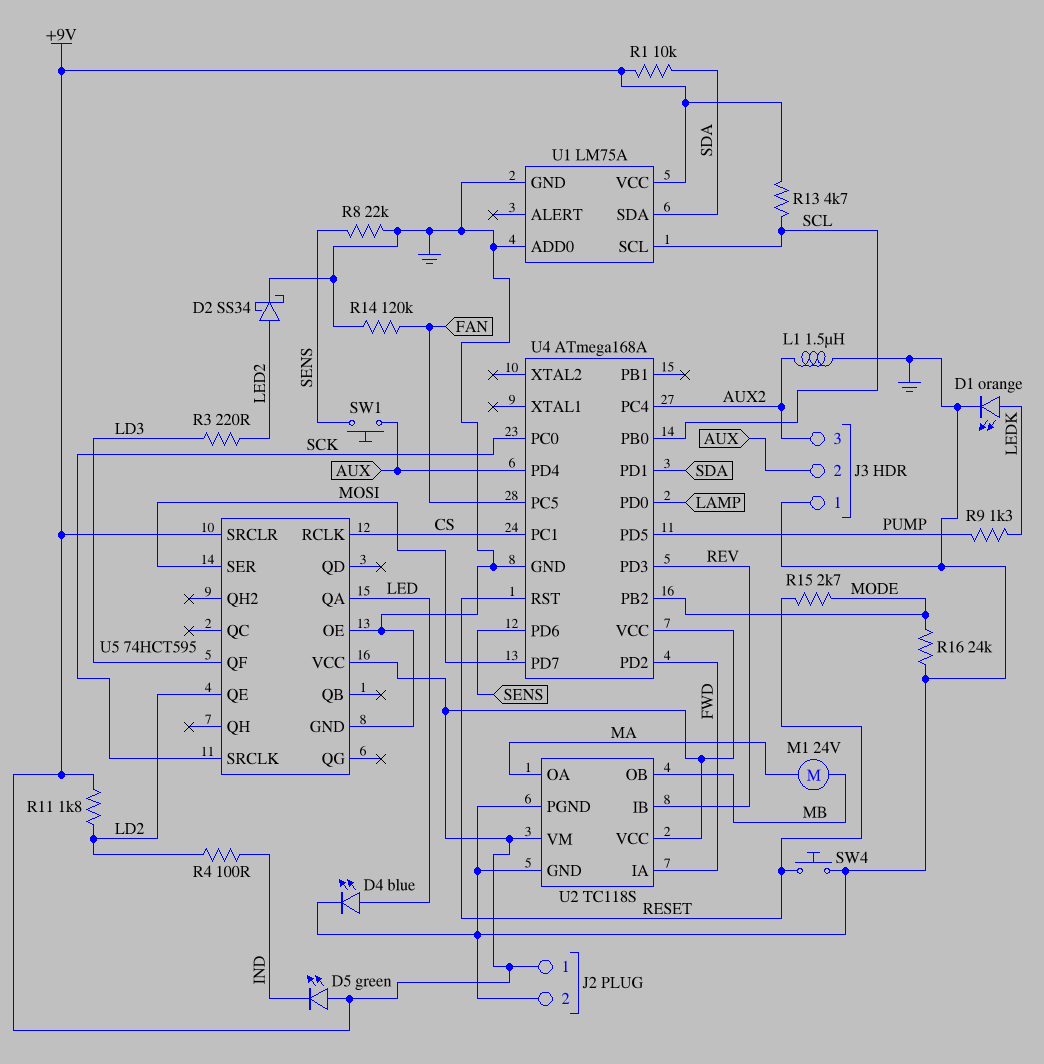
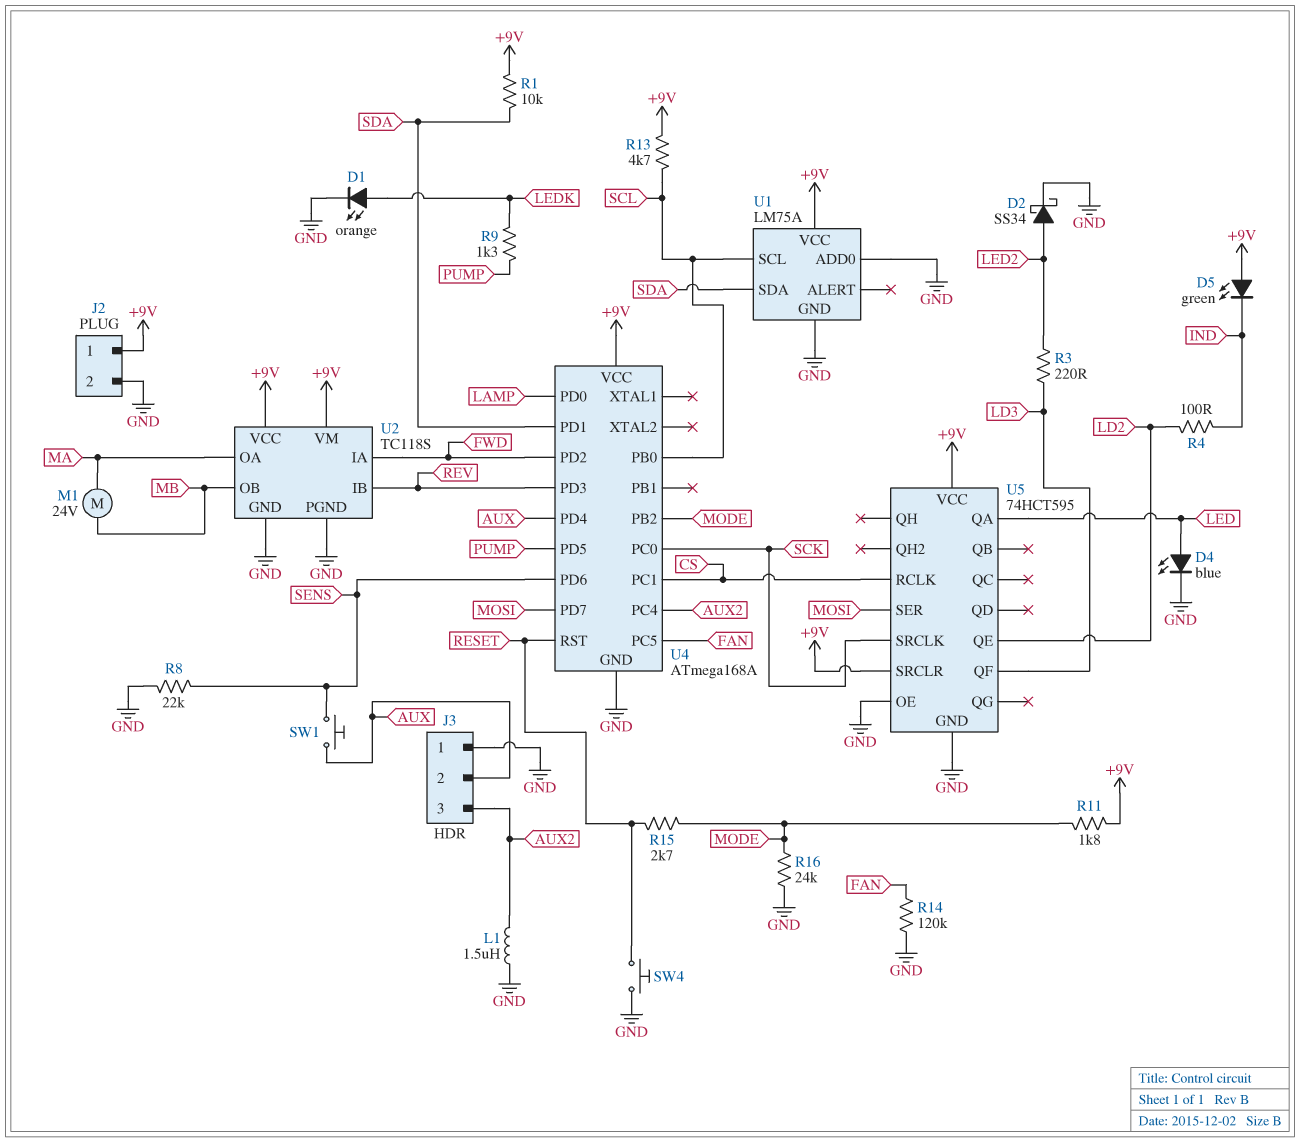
R11: 1.8k (+9V, LD2) -> 1.8k (+9V, MODE)

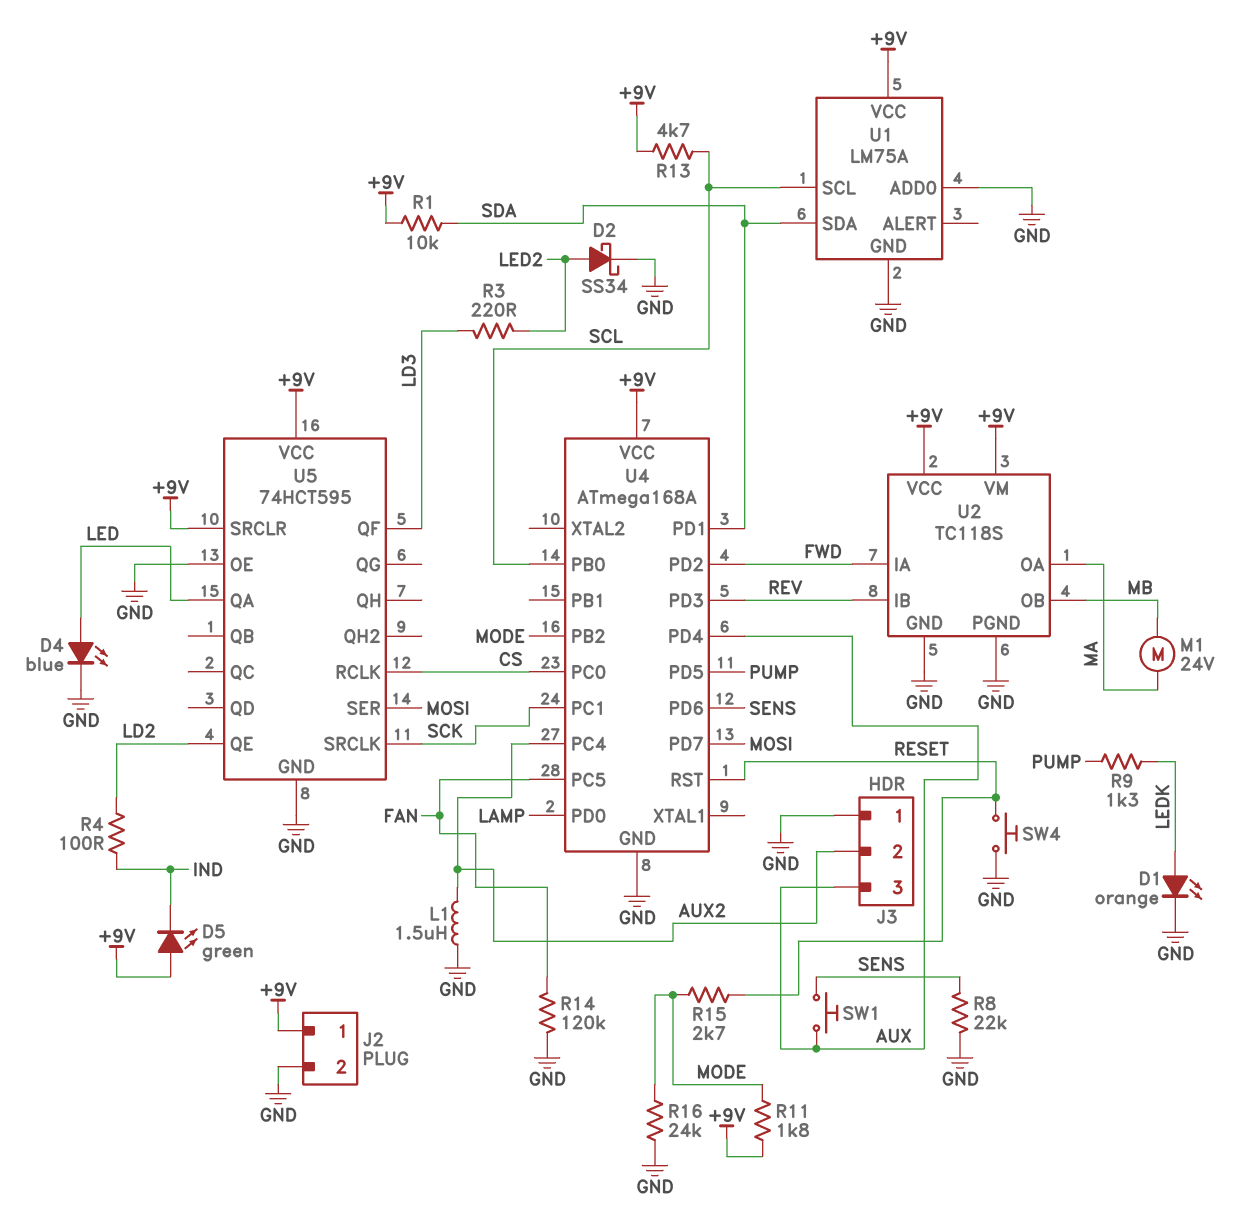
J3 pin 2: AUX -> AUX2
J3 pin 3: AUX2 -> AUX
U4 pin PC0: SCK -> CS
U4 pin PC1: CS -> SCK

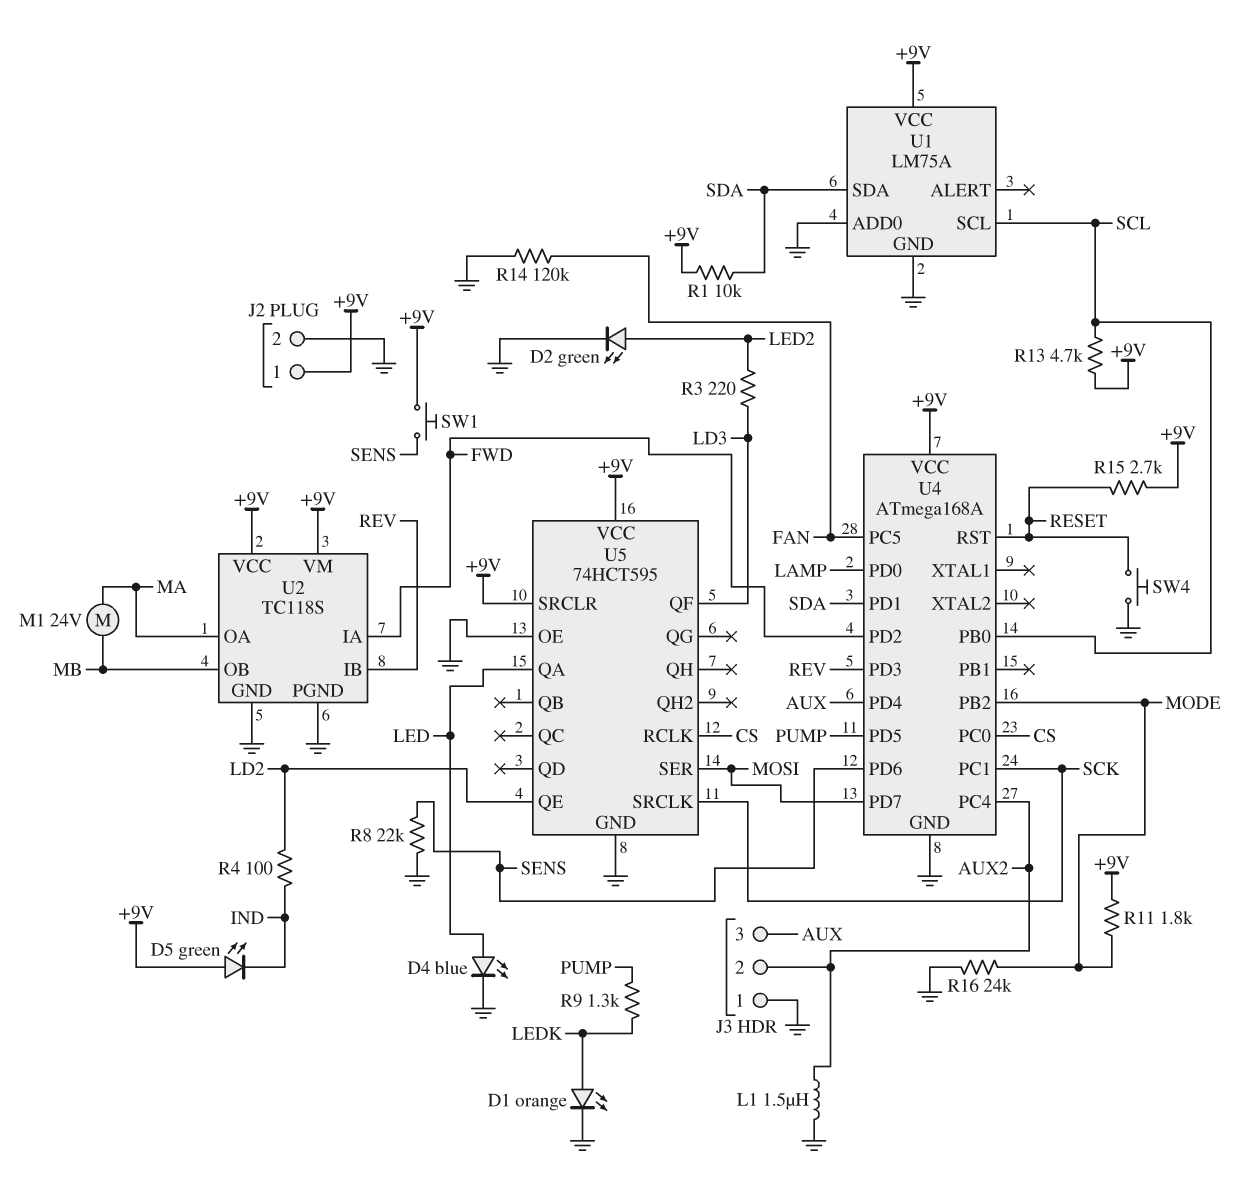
D2: schottky SS34 (A LED2, K GND) -> LED green (A LED2, K GND)
R15: 2.7k (MODE, RESET) -> 2.7k (+9V, RESET)
SW1: button (AUX, SENS) -> button (+9V, SENS)

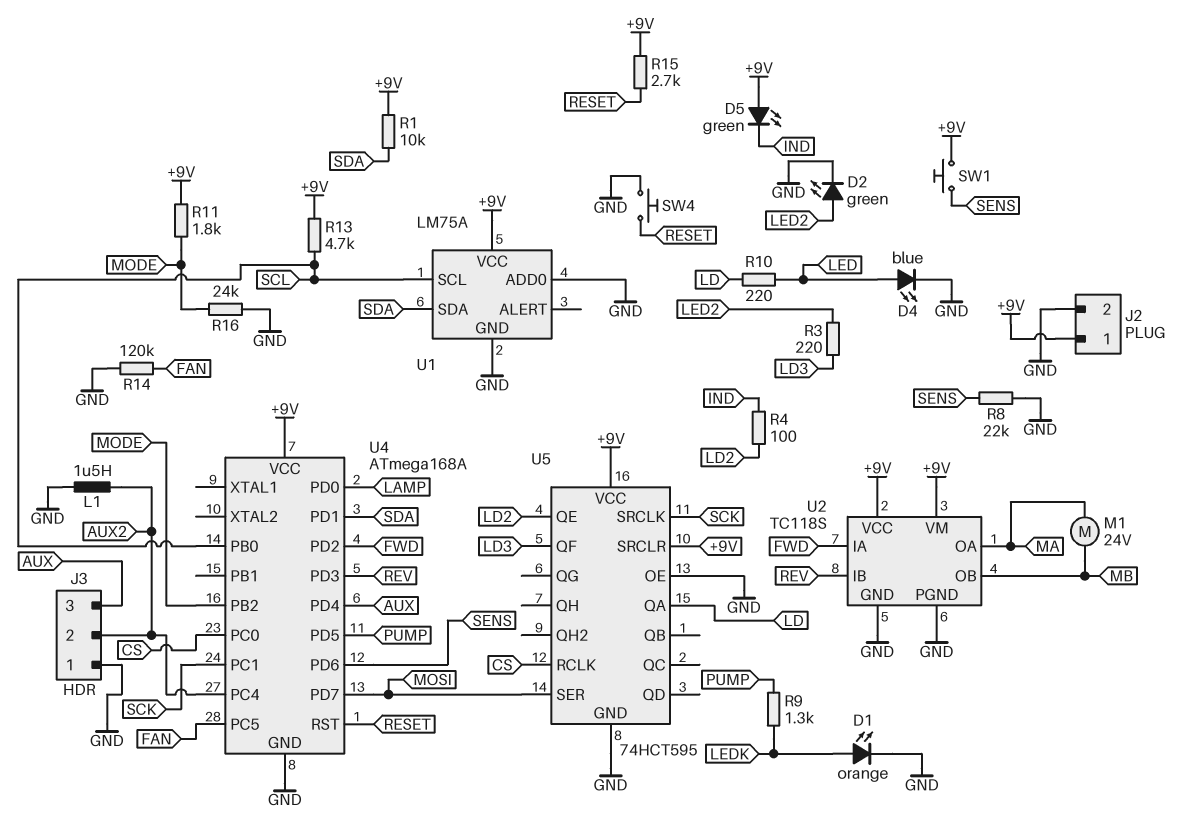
R10: none -> 220 (LD, LED)
U5 pin QA: LED -> LD

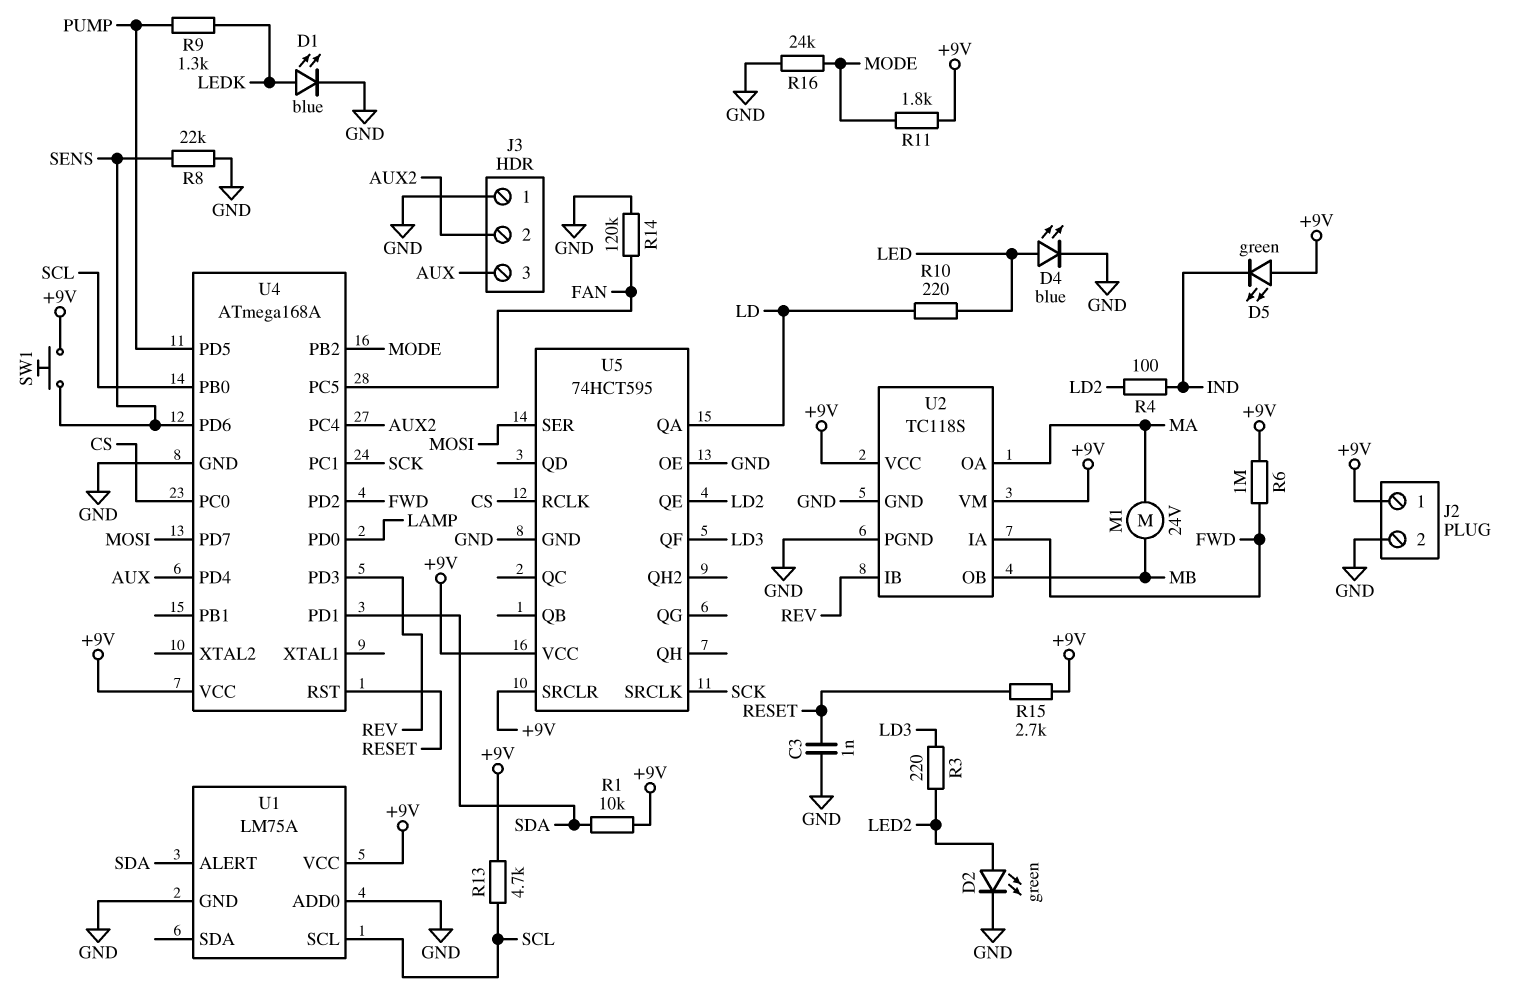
C3: none -> 1nF (GND, RESET)
D1: LED orange (A LEDK, K GND) -> LED blue (A LEDK, K GND)
L1: 1.5uH (AUX2, GND) -> none
R6: none -> 1M (+9V, FWD)
SW4: button (GND, RESET) -> none
U1 pin ALERT: none -> SDA
U1 pin SDA: SDA -> none

